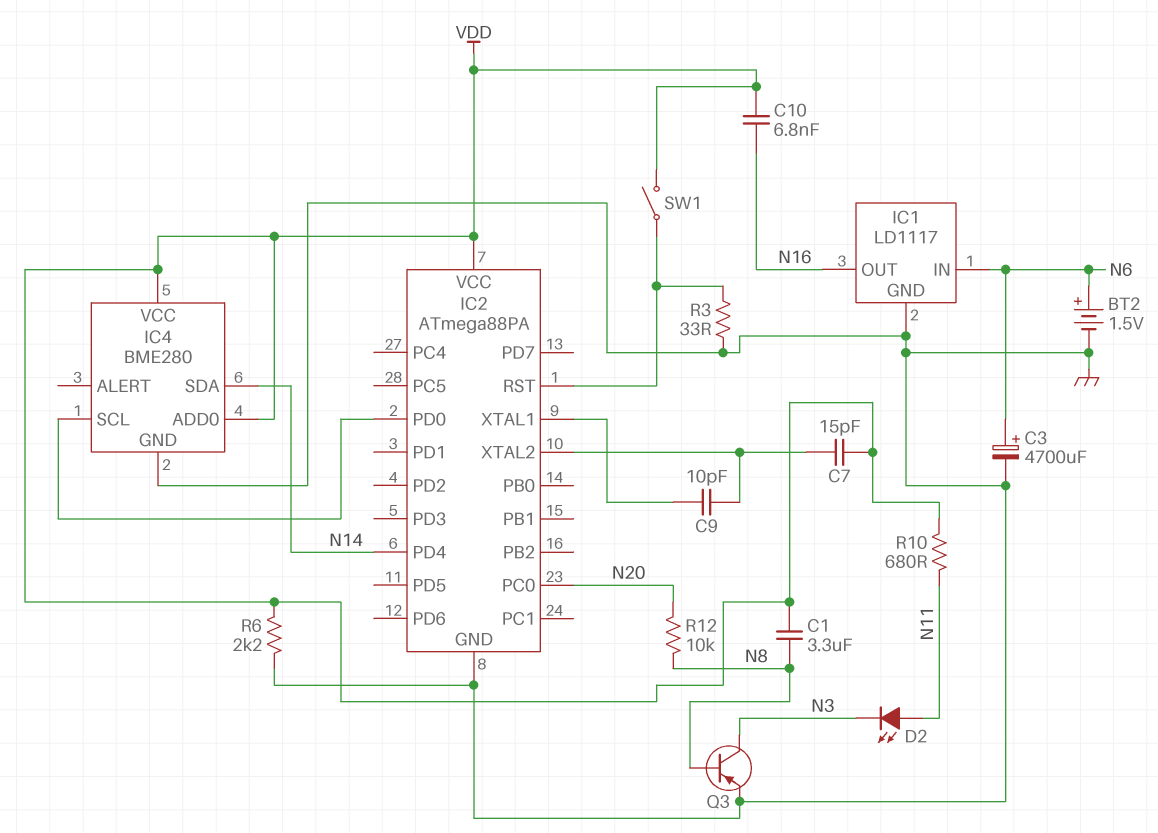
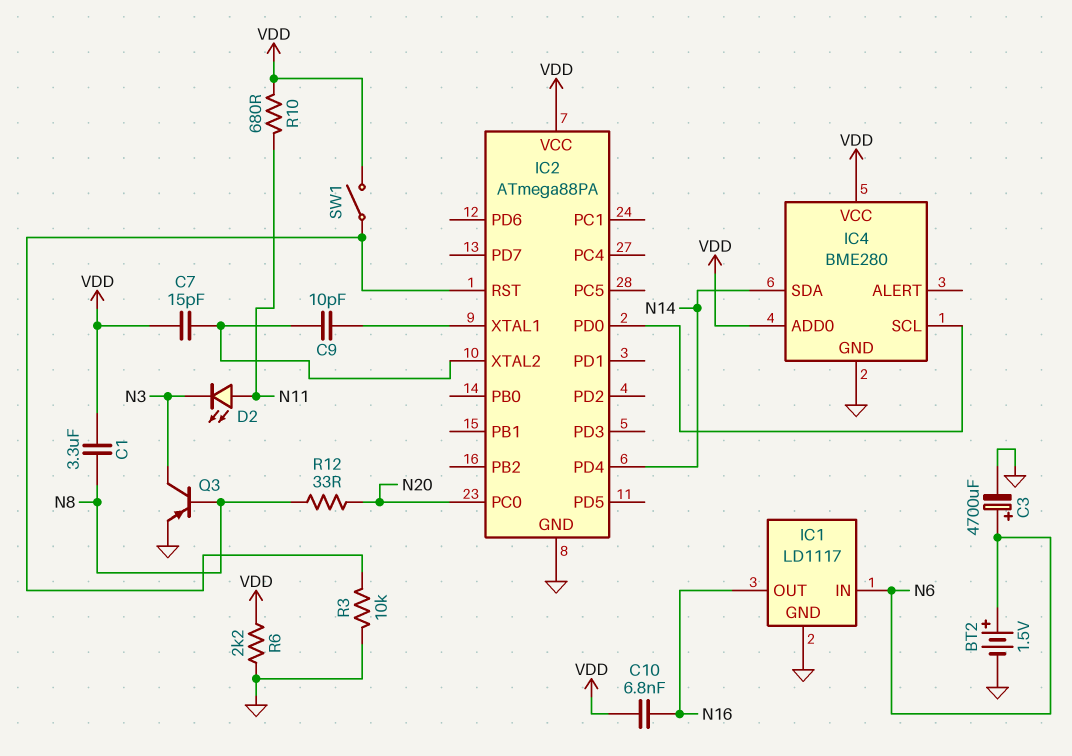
R3: 33 (GND, IC2/RST) -> 10k (GND, IC2/RST)
R12: 10k (N8, N20) -> 33 (N8, N20)

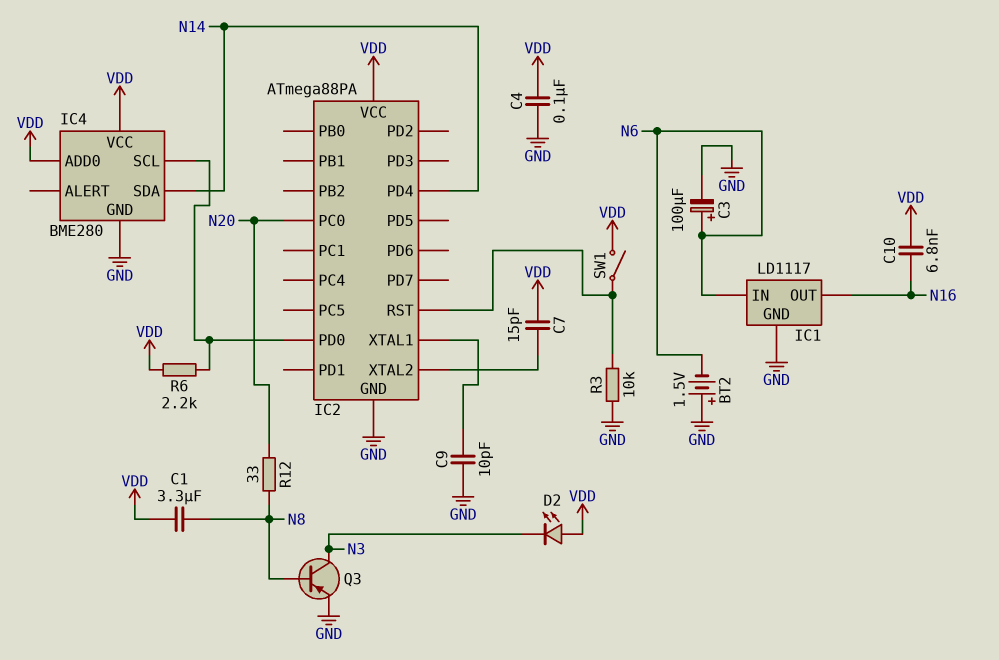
BT2: 1.5V (plus N6, minus GND) -> 1.5V (plus GND, minus N6)
C3: 4700uF (plus N6, minus GND) -> 100uF (plus N6, minus GND)
C4: none -> 100nF (GND, VDD)
C9: 10pF (IC2/XTAL1, IC2/XTAL2) -> 10pF (GND, IC2/XTAL1)
D2: LED (A N11, K N3) -> LED (A VDD, K N3)
R6: 2.2k (GND, VDD) -> 2.2k (IC2/PD0, VDD)
R10: 680 (N11, VDD) -> none

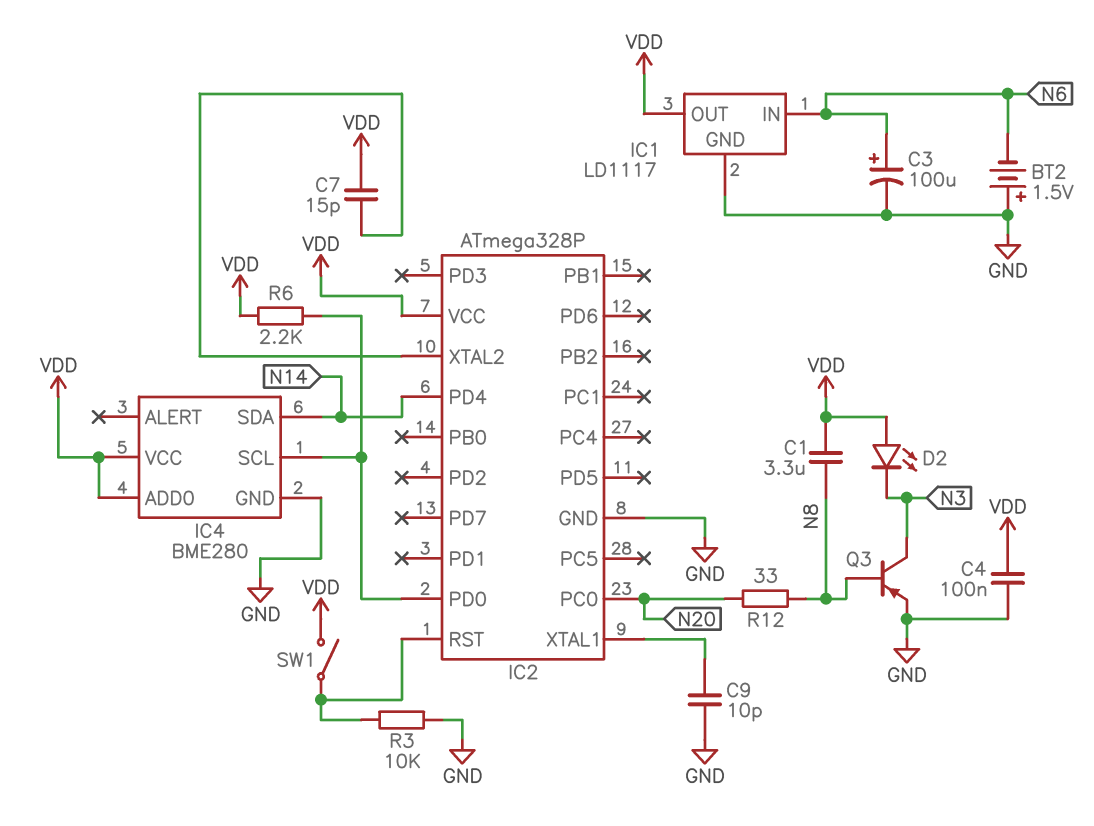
C10: 6.8nF (N16, VDD) -> none
IC1 pin OUT: N16 -> VDD
IC2: ATmega88PA -> ATmega328P

